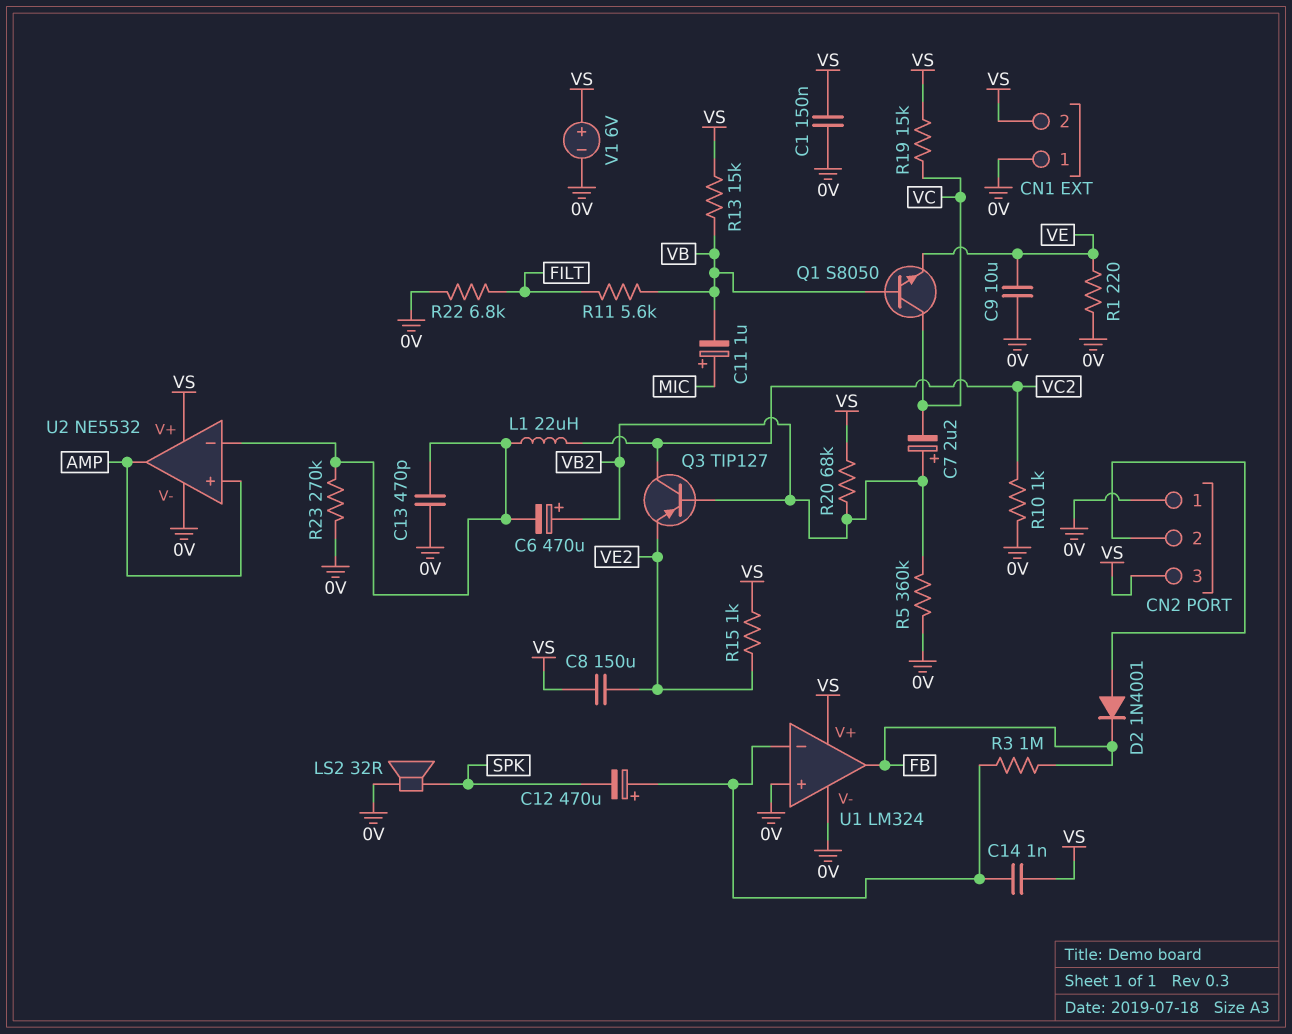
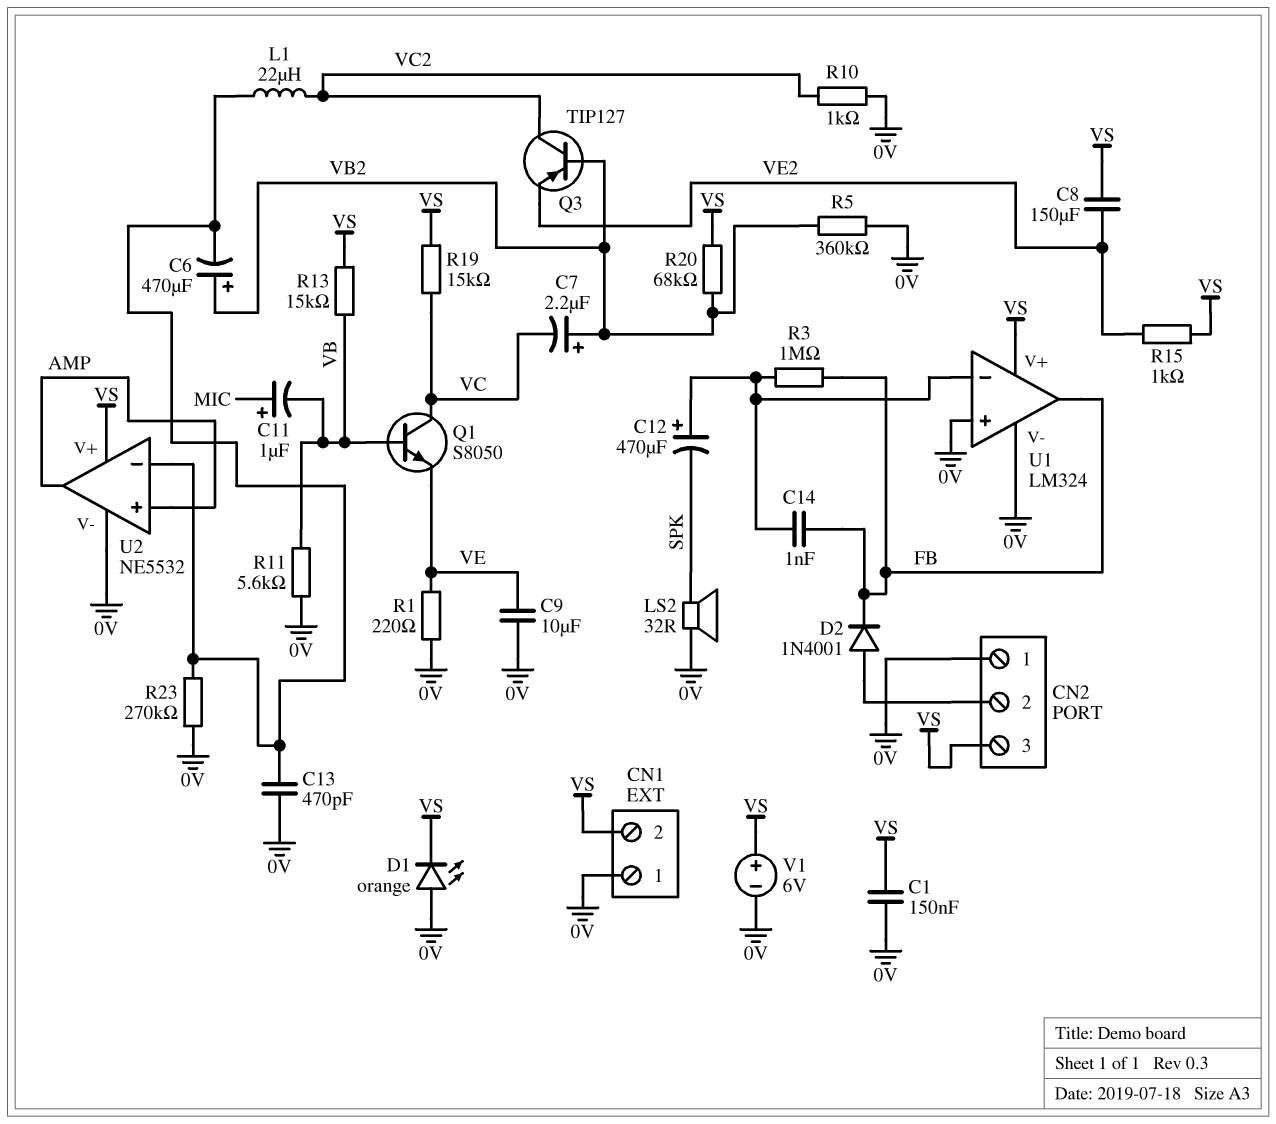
C14: 1nF (U1/in-, VS) -> 1nF (FB, U1/in-)
D1: none -> LED orange (A 0V, K VS)
R11: 5.6k (FILT, VB) -> 5.6k (0V, VB)
R22: 6.8k (0V, FILT) -> none

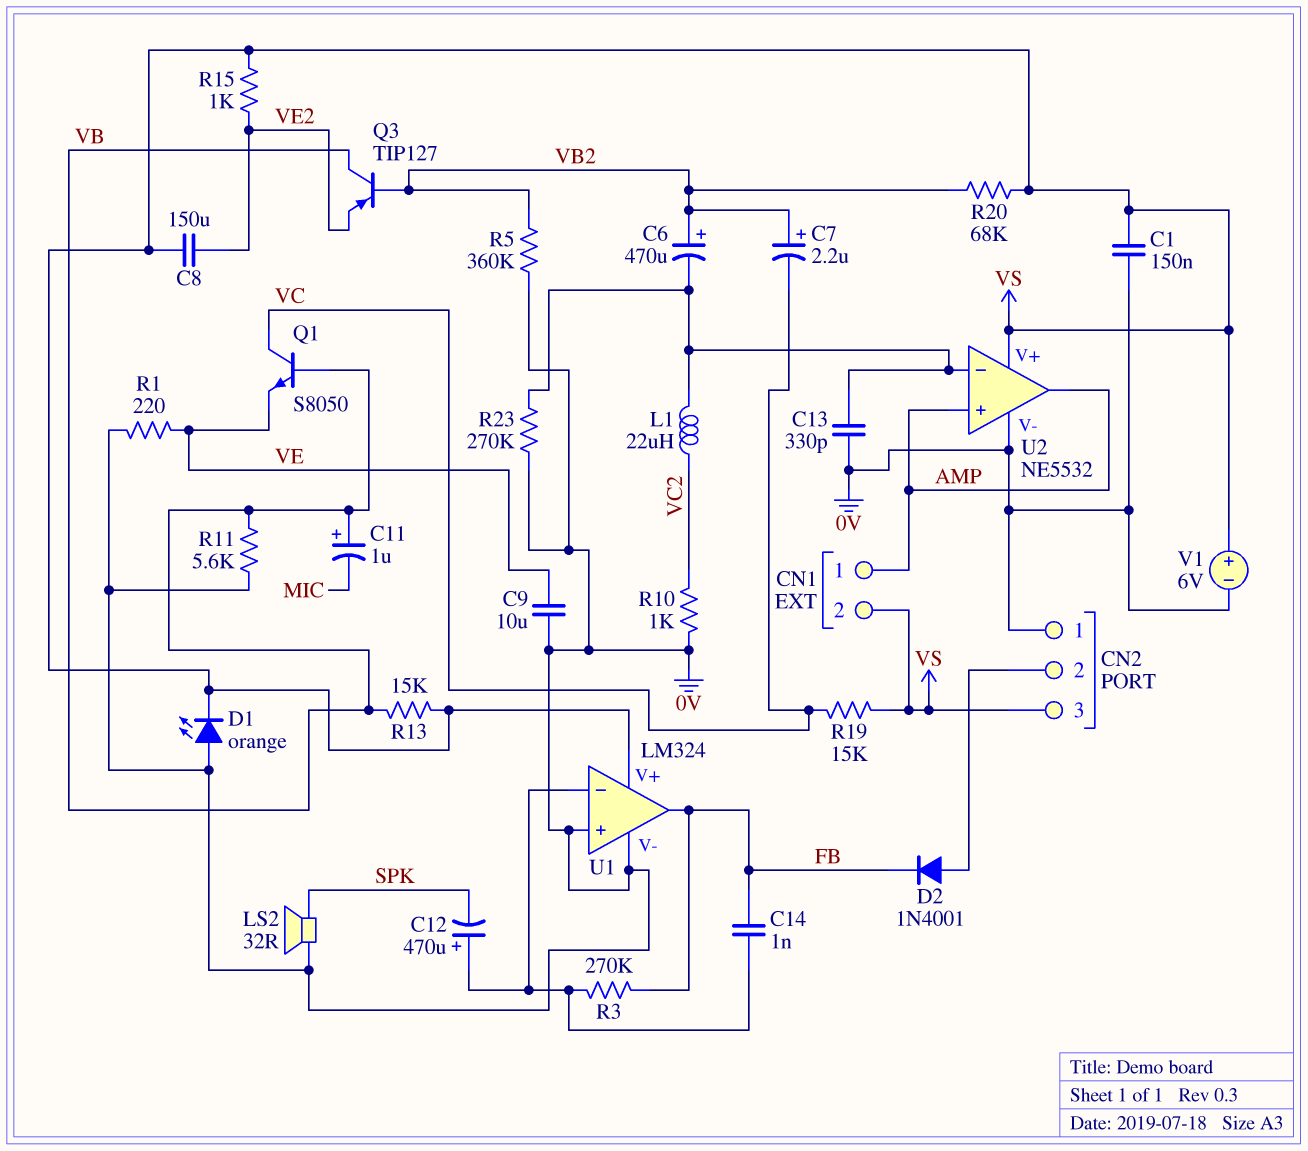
C11: 1uF (plus MIC, minus VB) -> 1uF (plus VB, minus MIC)
C13: 470pF (0V, U2/in-) -> 330pF (0V, U2/in-)
CN1 pin 1: 0V -> AMP
Q3: PNP TIP127 (B VB2, C VC2, E VE2) -> PNP TIP127 (B VB2, C VB, E VE2)
R3: 1M (FB, U1/in-) -> 270k (FB, U1/in-)

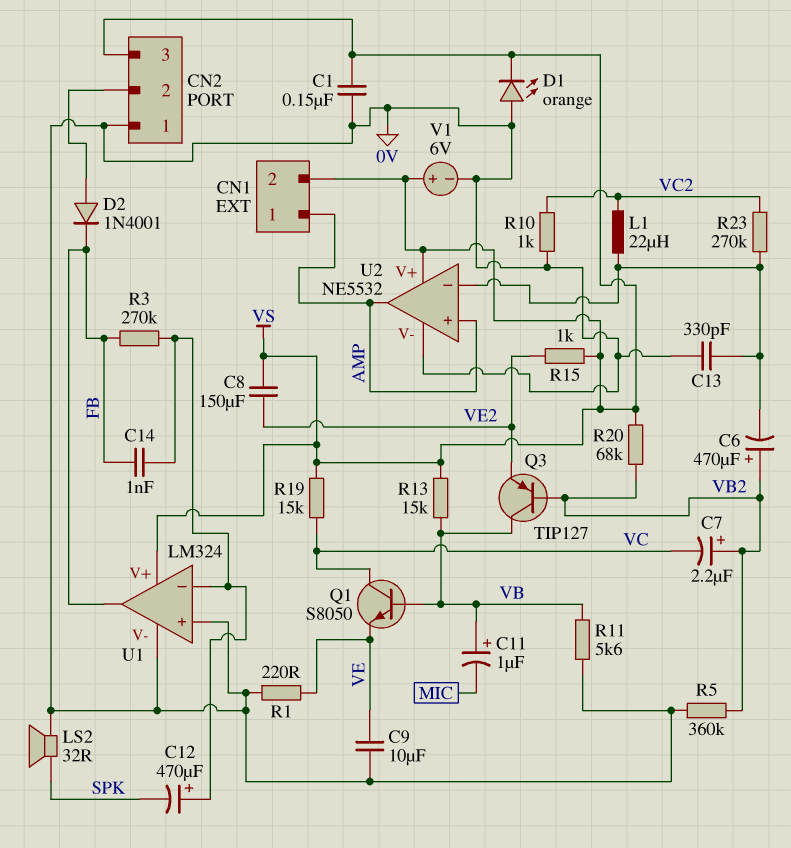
R23: 270k (0V, U2/in-) -> 270k (U2/in-, VC2)

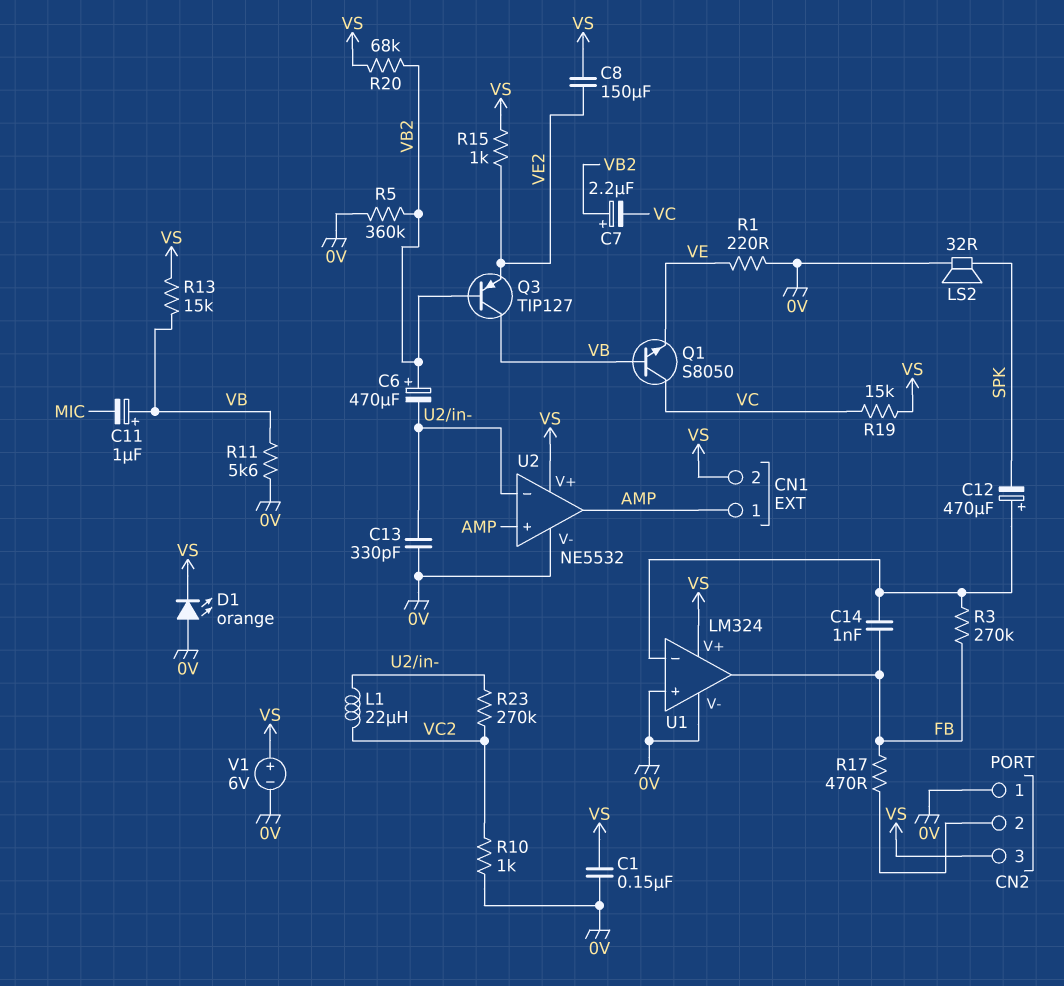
C9: 10uF (0V, VE) -> none
D2: diode 1N4001 (A CN2/2, K FB) -> none
R17: none -> 470 (CN2/2, FB)

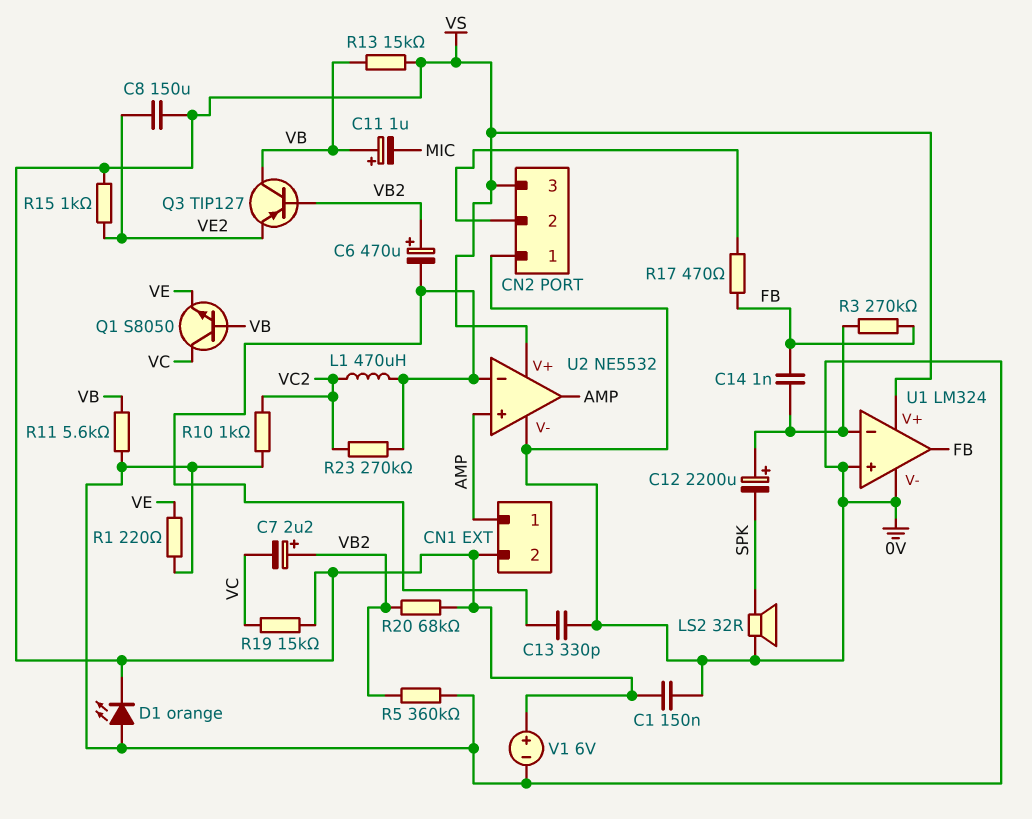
C12: 470uF (plus U1/in-, minus SPK) -> 2200uF (plus U1/in-, minus SPK)
L1: 22uH (U2/in-, VC2) -> 470uH (U2/in-, VC2)

